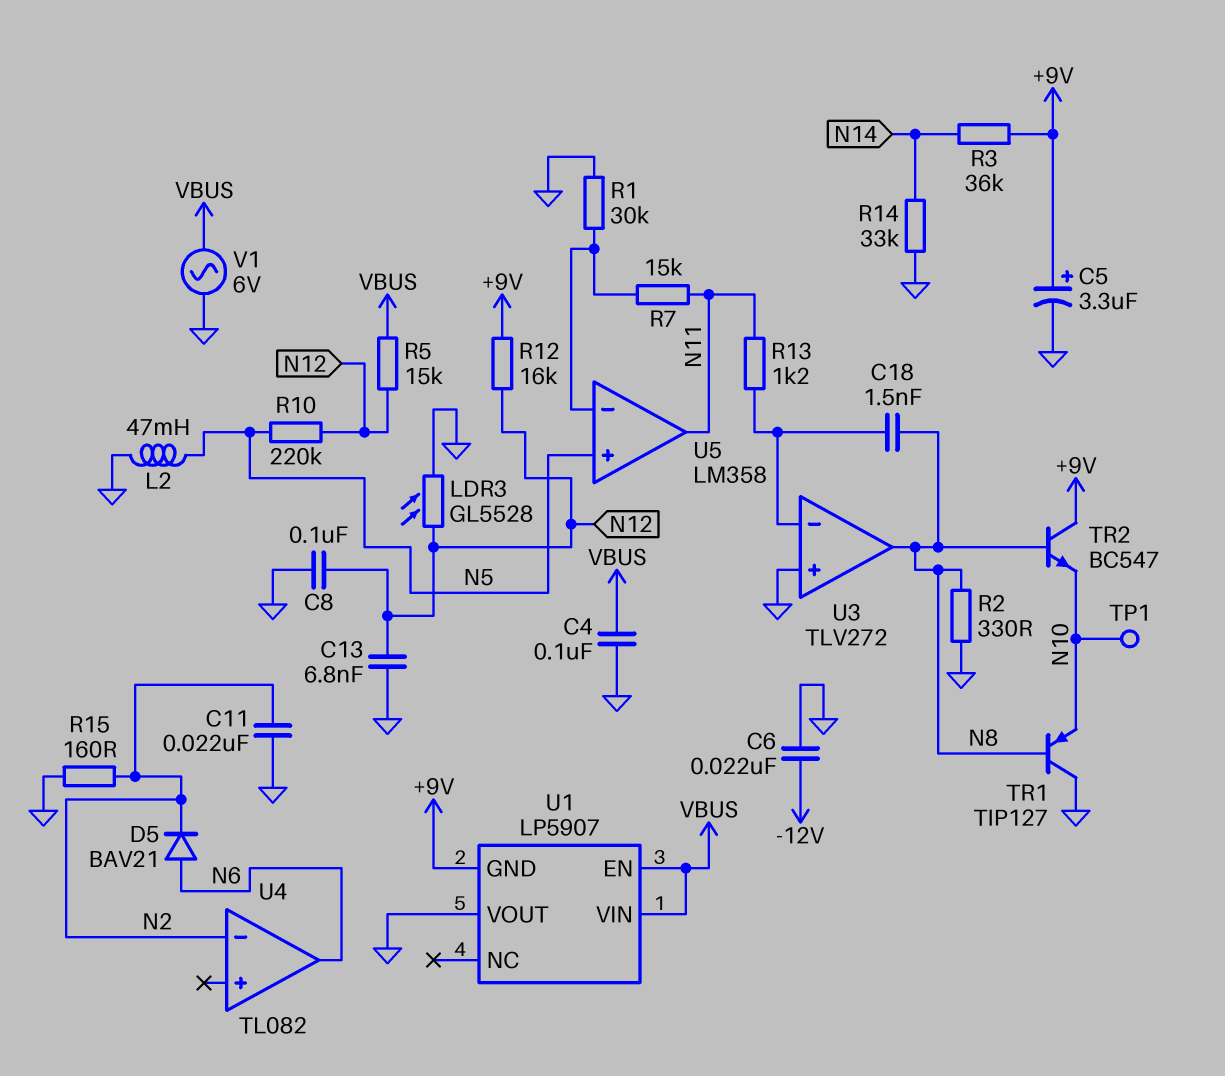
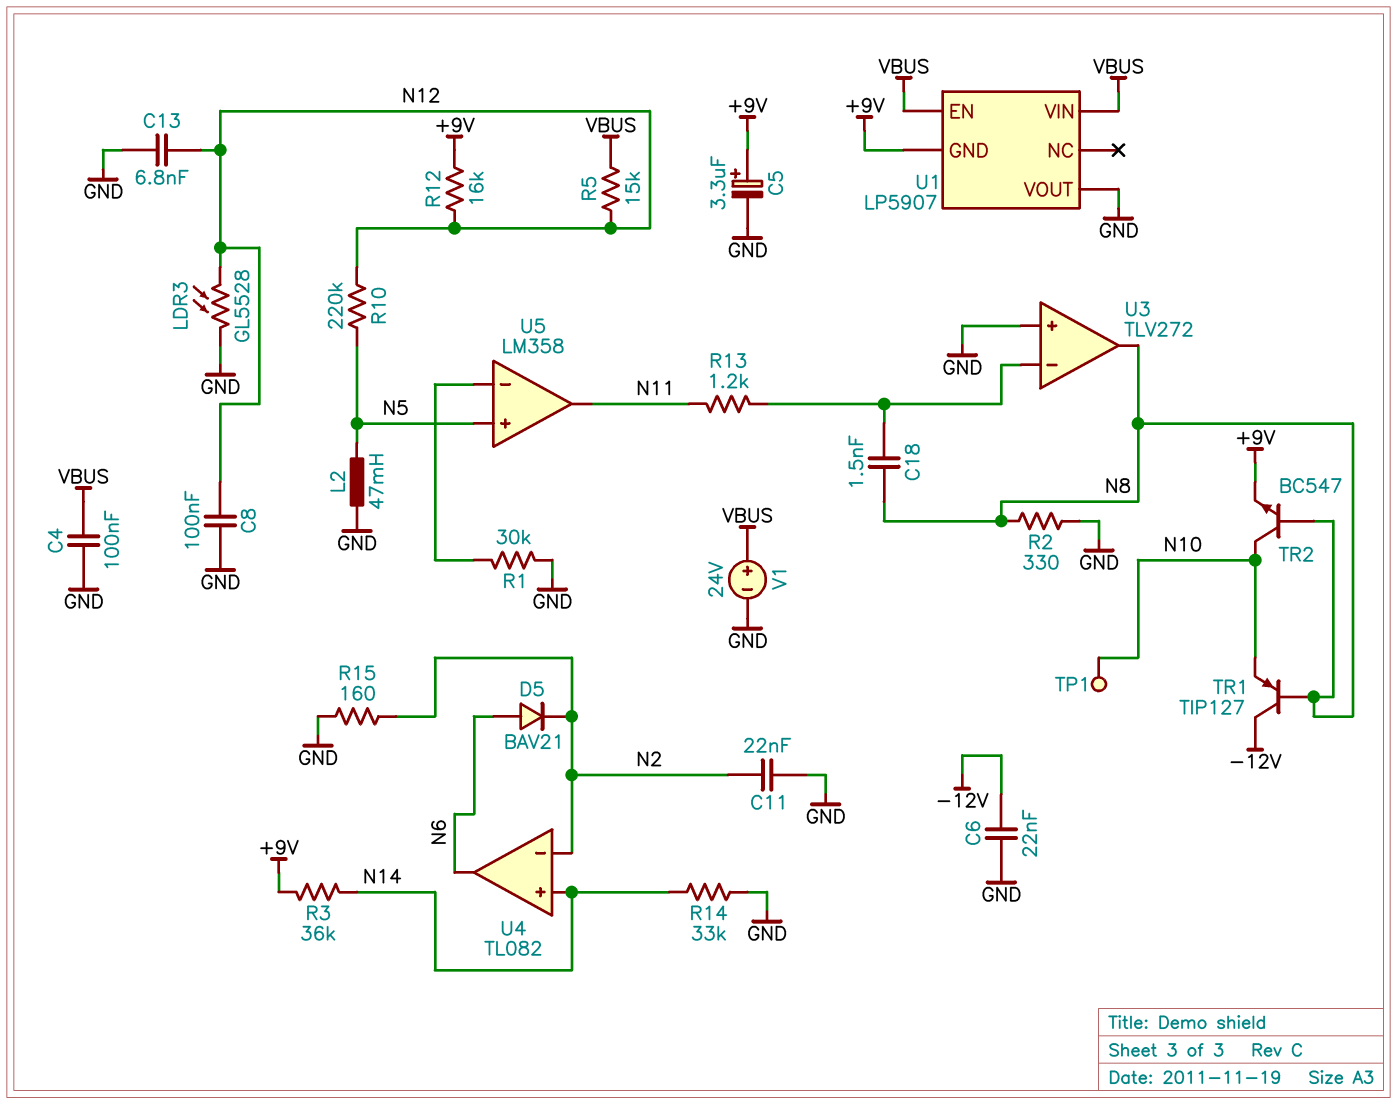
R7: 15k (N11, U5/in-) -> none
TR1: PNP TIP127 (B N8, C GND, E N10) -> PNP TIP127 (B N8, C -12V, E N10)
TR2: NPN BC547 (B N8, C +9V, E N10) -> NPN BC547 (B N8, C N10, E +9V)
U4 pin in+: none -> N14
V1: AC 6V (GND, VBUS) -> 24V (plus VBUS, minus GND)

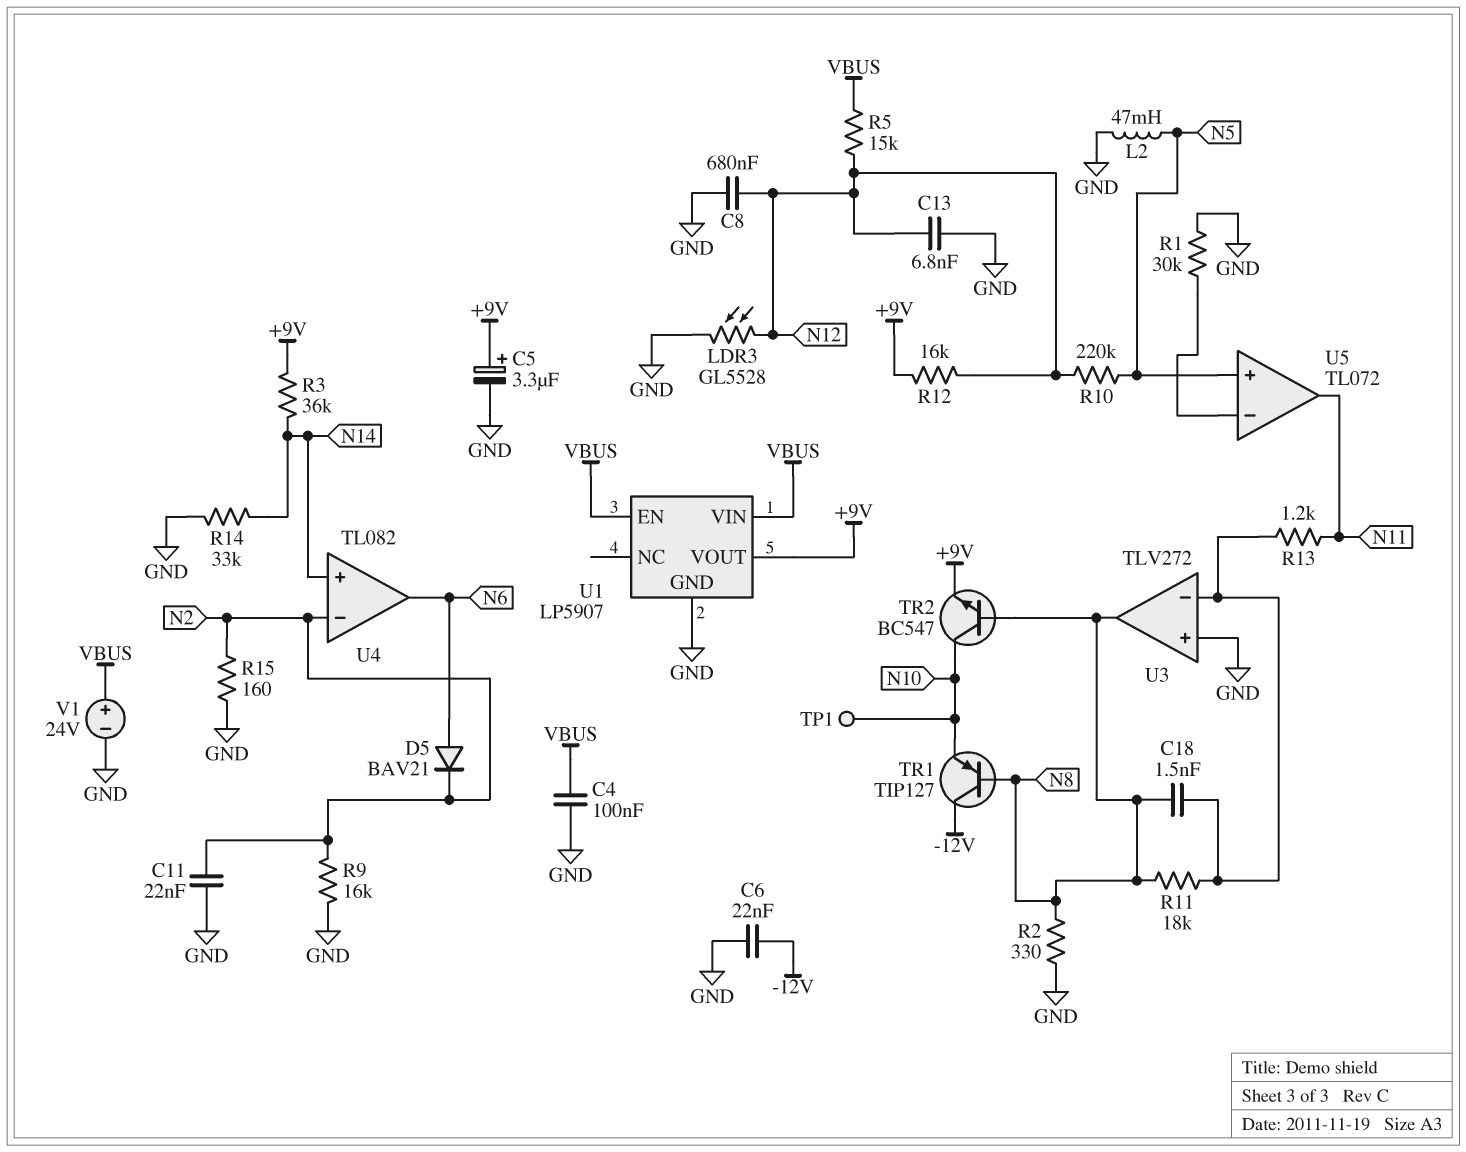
C8: 100nF (GND, N12) -> 680nF (GND, N12)
R9: none -> 16k (GND, N2)
R11: none -> 18k (N8, U3/in-)
U1 pin GND: +9V -> GND
U1 pin VOUT: GND -> +9V
U5: LM358 -> TL072

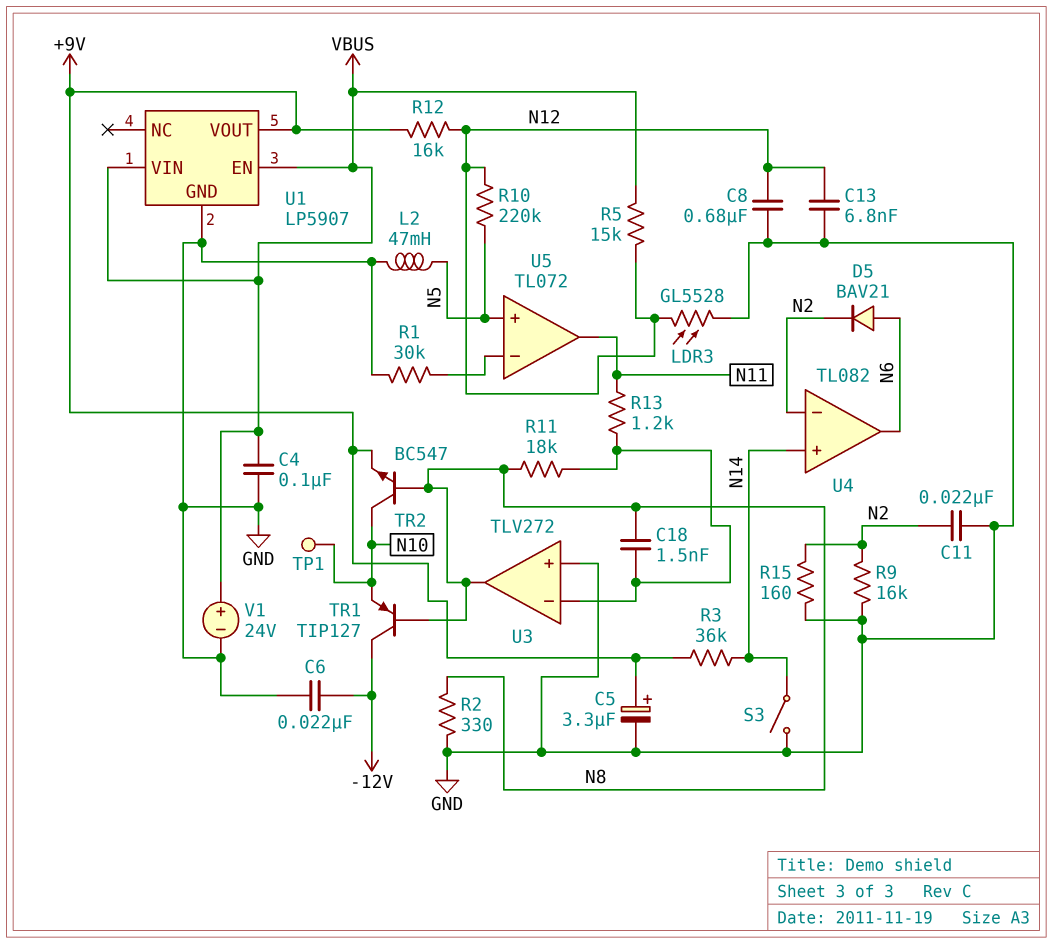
R14: 33k (GND, N14) -> none
S3: none -> switch (GND, N14)

